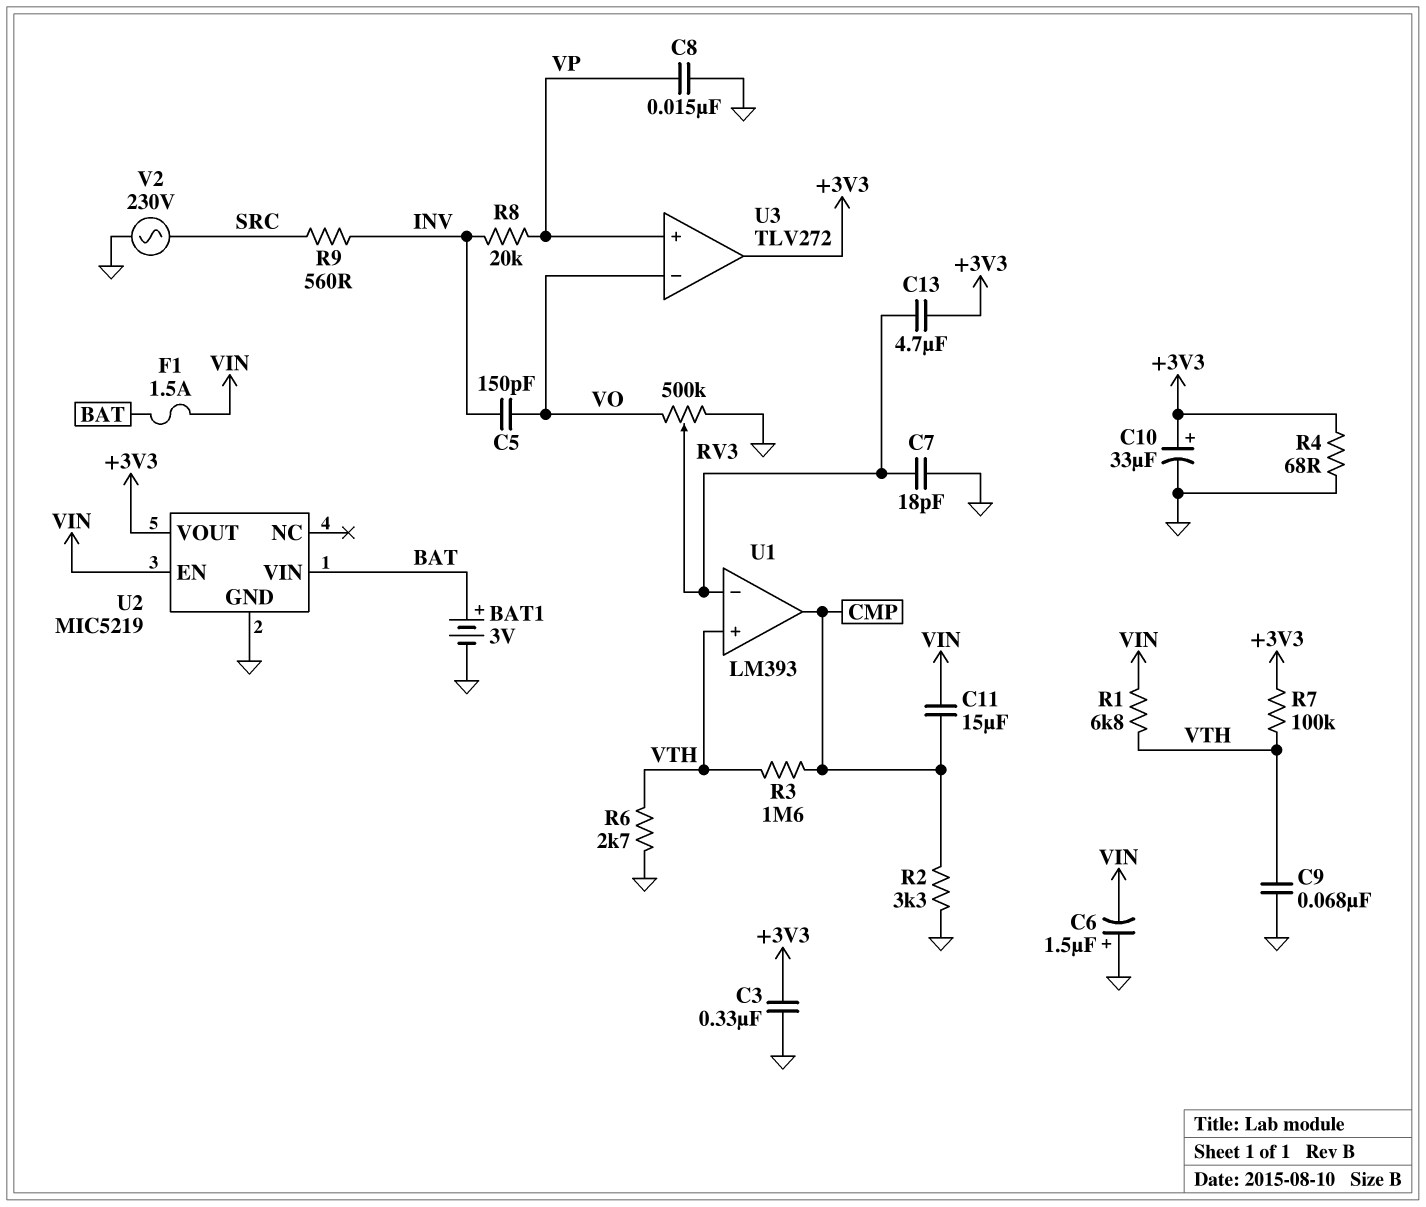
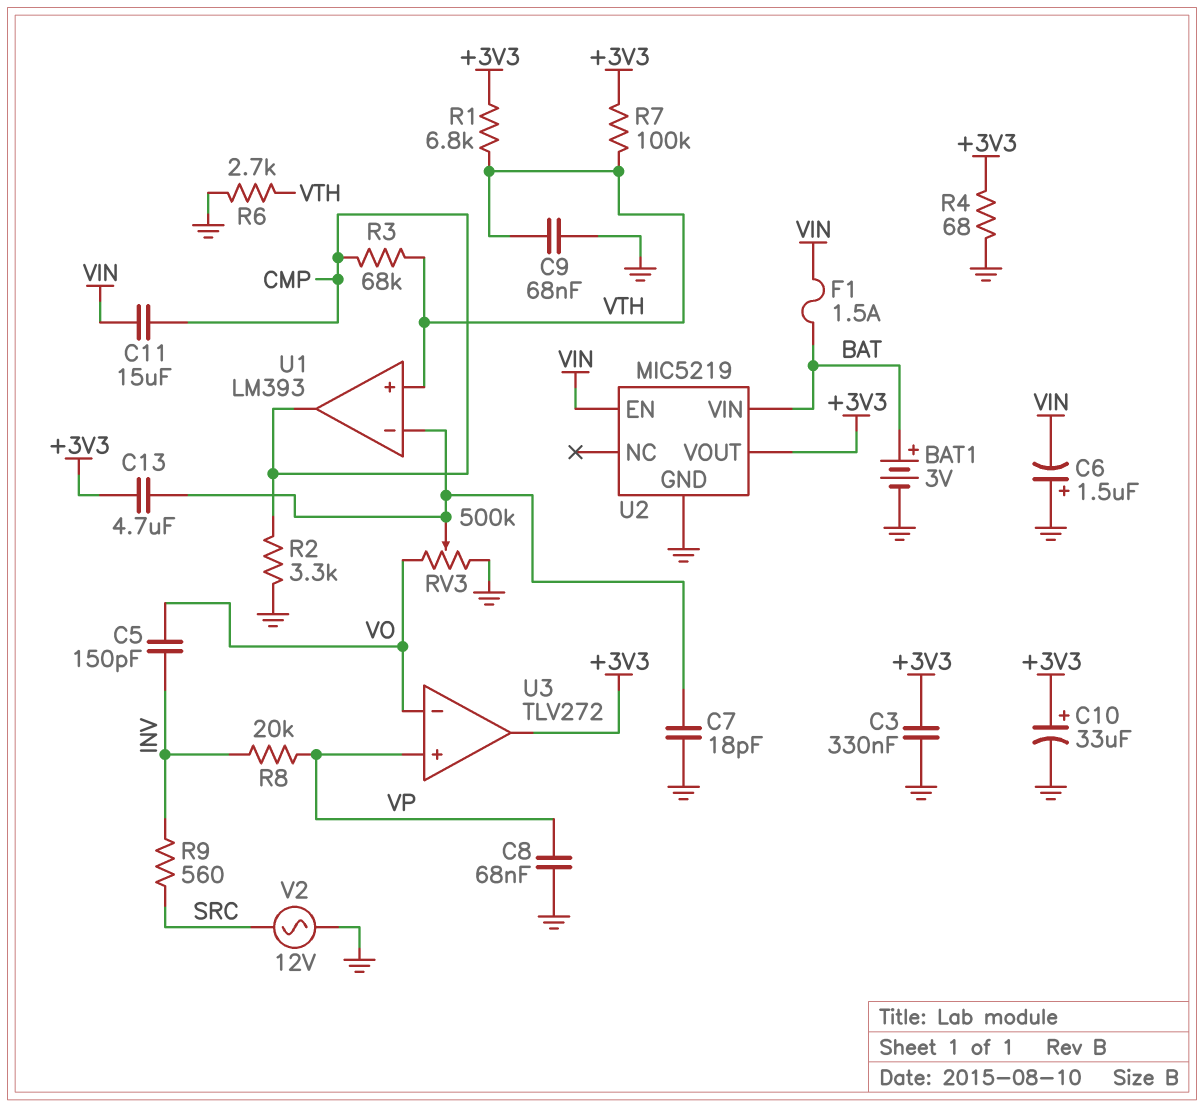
C8: 15nF (GND, VP) -> 68nF (GND, VP)
R1: 6.8k (VIN, VTH) -> 6.8k (+3V3, VTH)
R3: 1.6M (CMP, VTH) -> 68k (CMP, VTH)
V2: AC 230V (GND, SRC) -> AC 12V (GND, SRC)

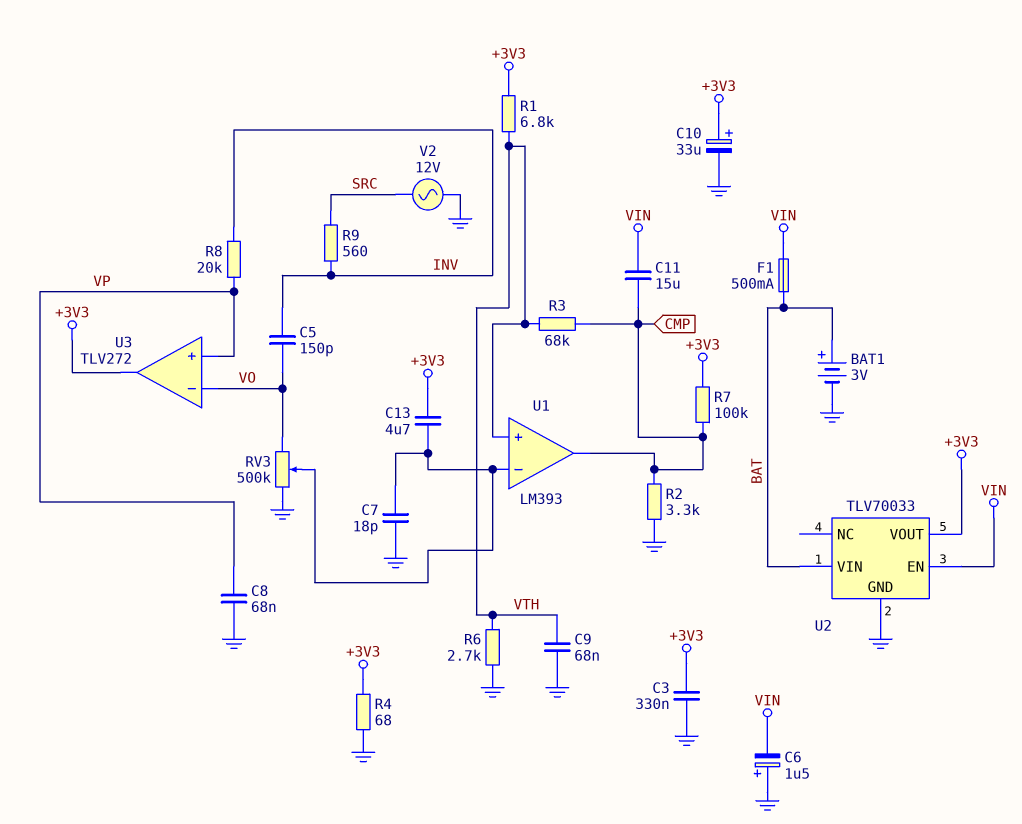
F1: 1.5A (BAT, VIN) -> 500mA (BAT, VIN)
R7: 100k (+3V3, VTH) -> 100k (+3V3, CMP)
U2: MIC5219 -> TLV70033

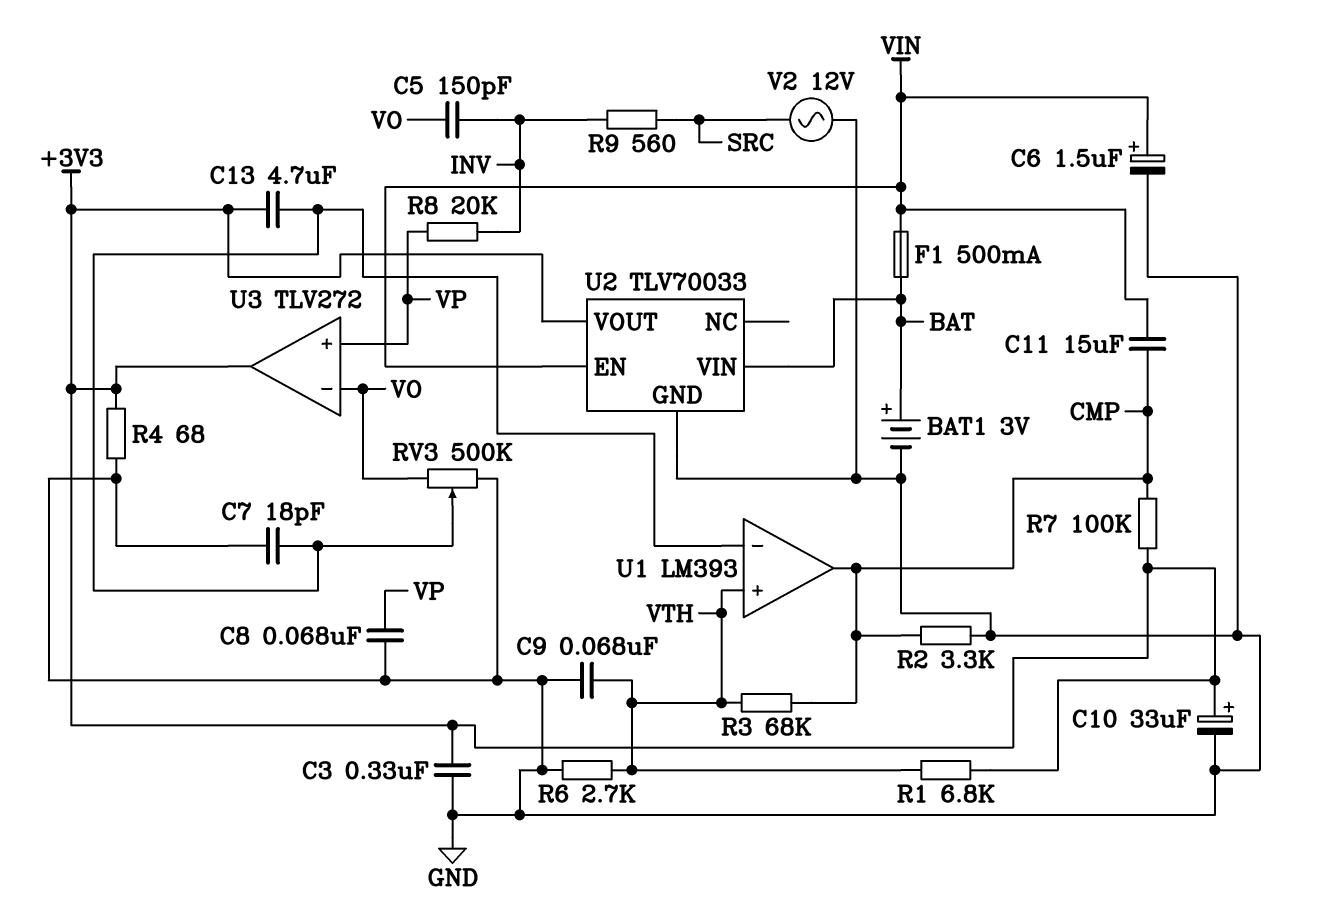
C6: 1.5uF (plus GND, minus VIN) -> 1.5uF (plus VIN, minus GND)

